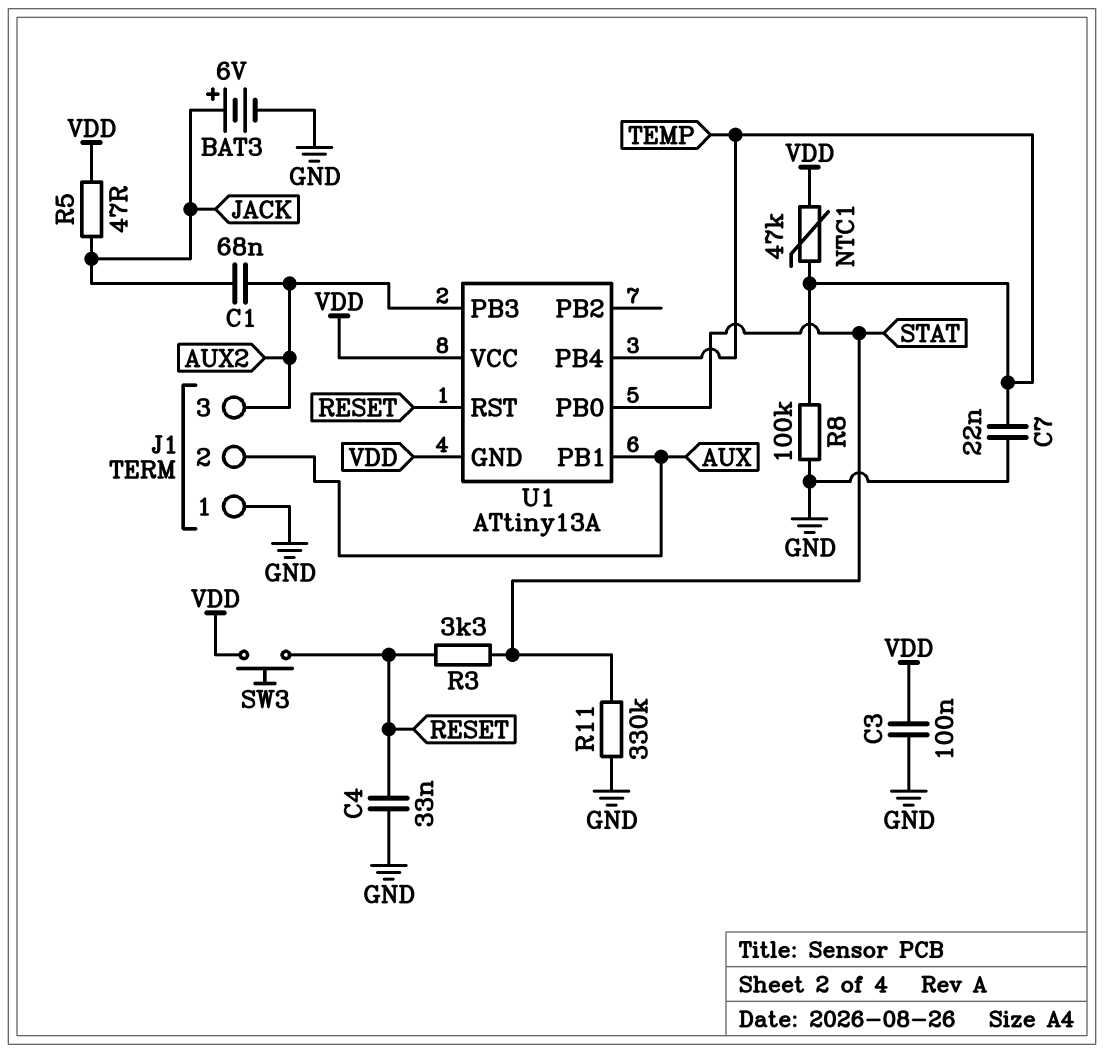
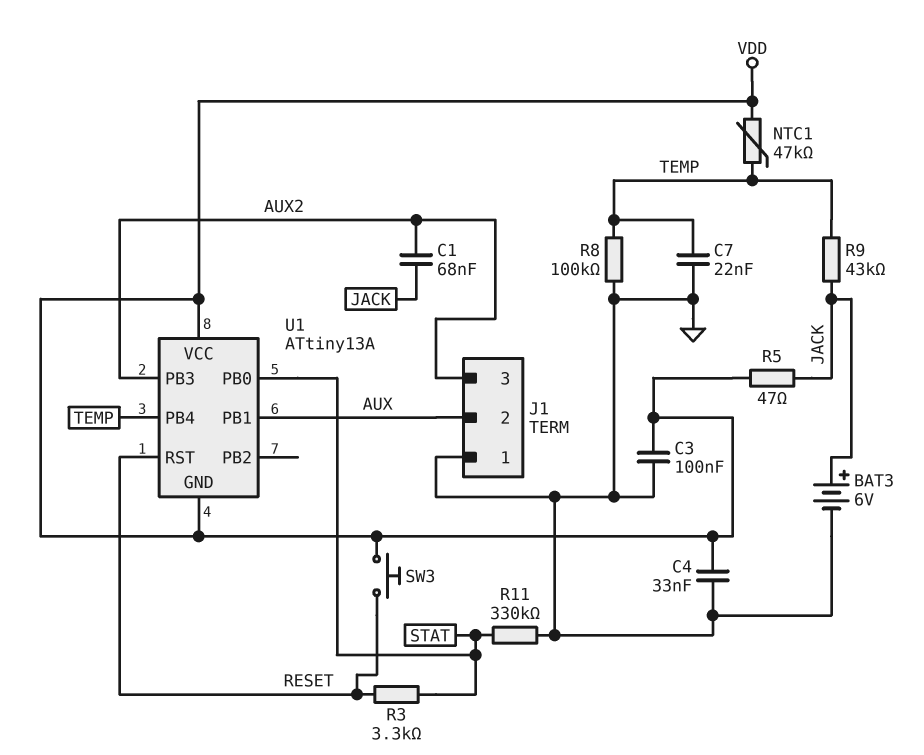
C4: 33nF (GND, RESET) -> 33nF (GND, VDD)
R9: none -> 43k (JACK, TEMP)

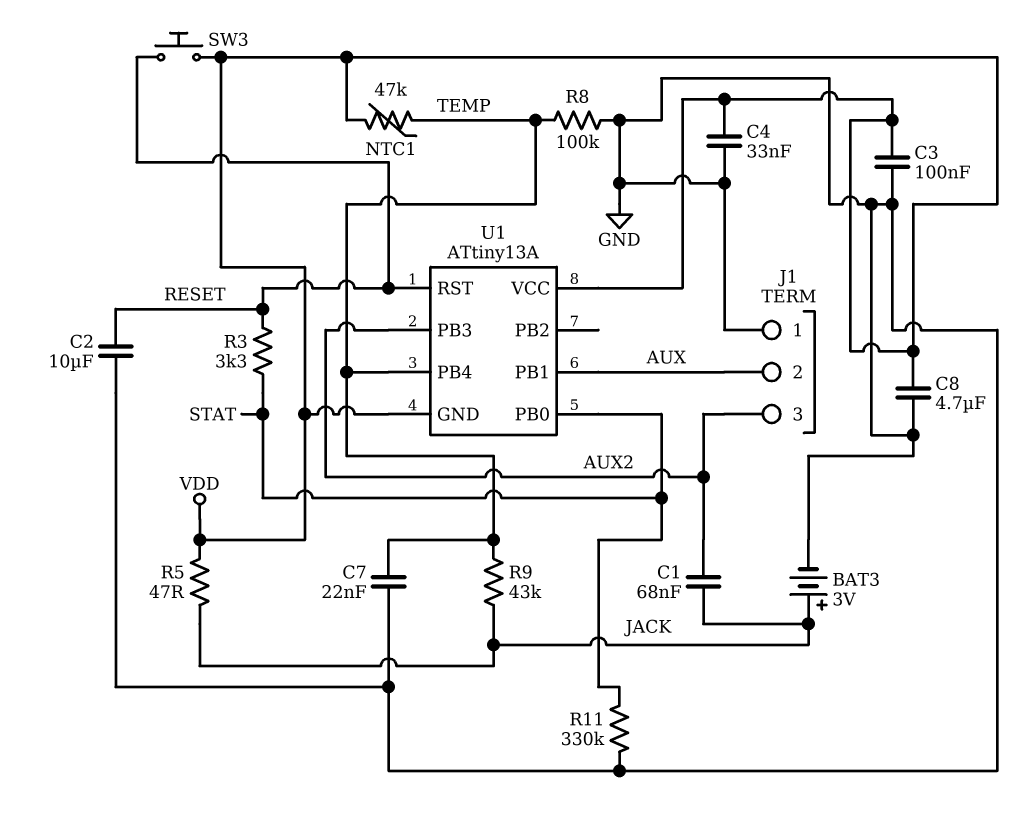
BAT3: 6V (plus JACK, minus GND) -> 3V (plus JACK, minus GND)
C2: none -> 10uF (GND, RESET)
C8: none -> 4.7uF (GND, VDD)

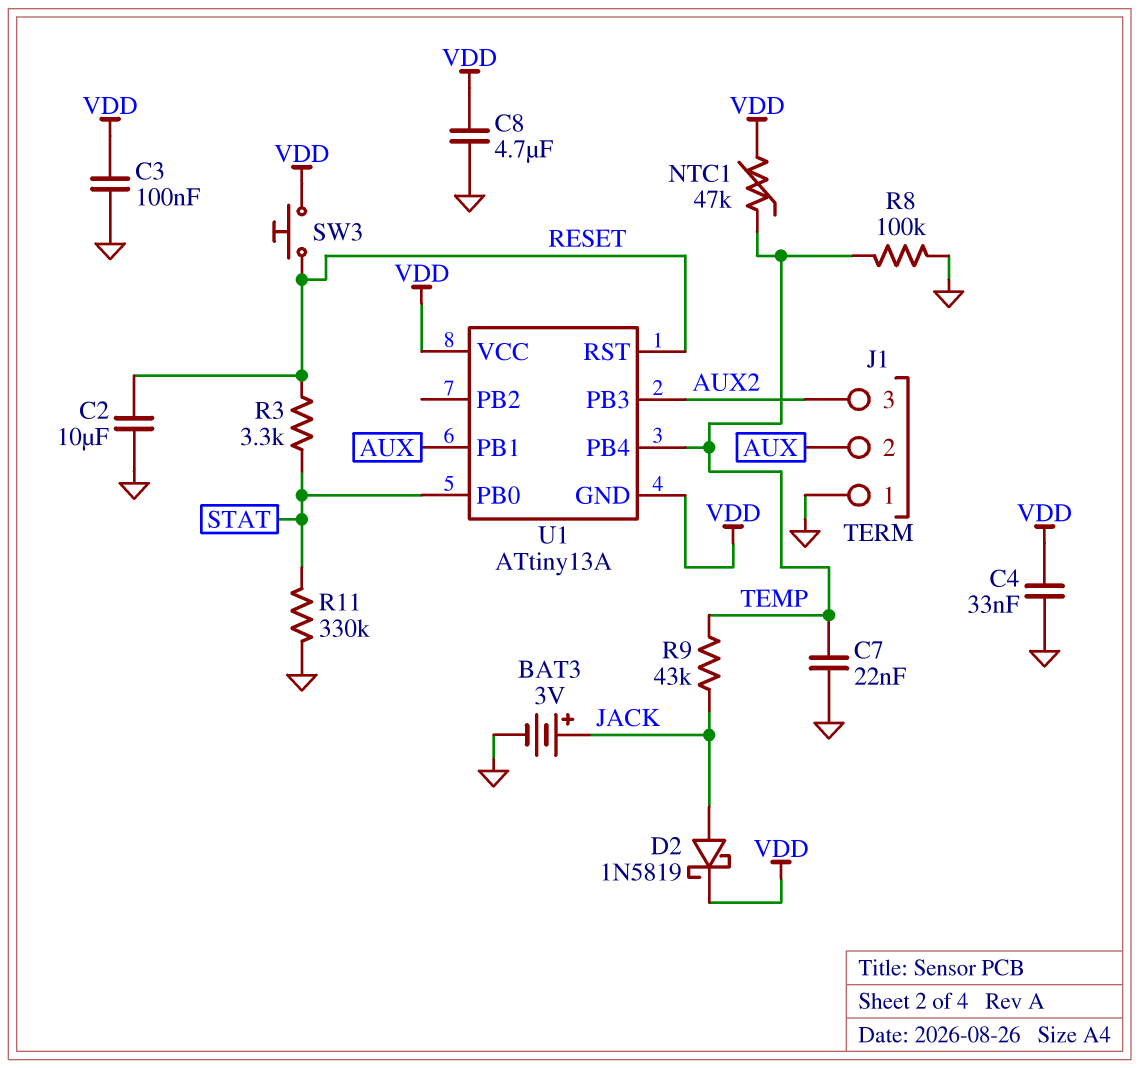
C1: 68nF (AUX2, JACK) -> none
D2: none -> schottky 1N5819 (A JACK, K VDD)
R5: 47 (JACK, VDD) -> none

